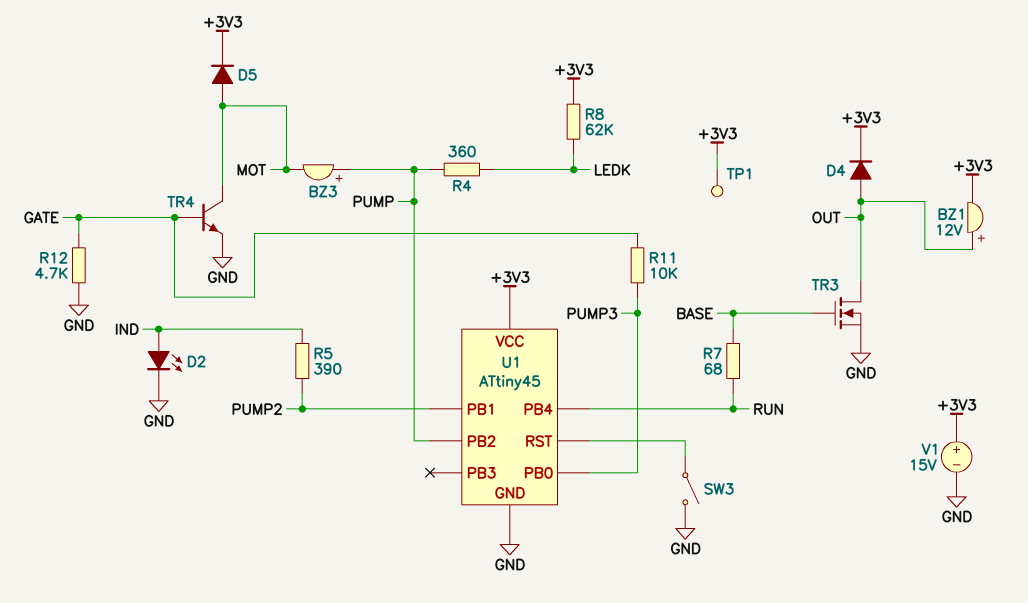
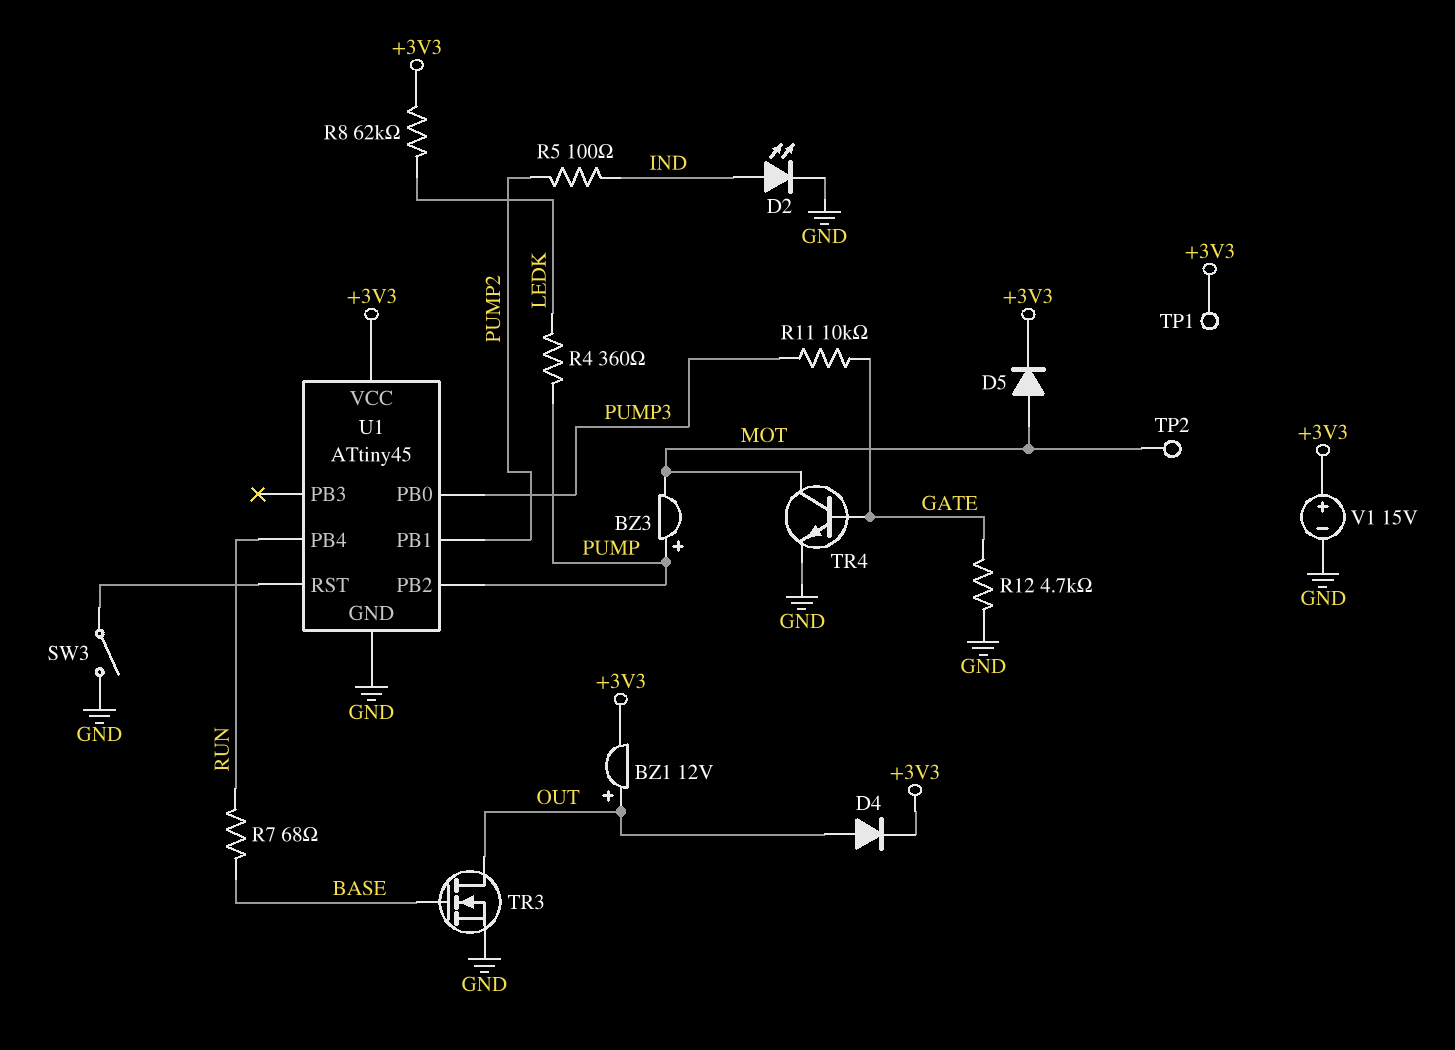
R5: 390 (IND, PUMP2) -> 100 (IND, PUMP2)
TP2: none -> test point (MOT)

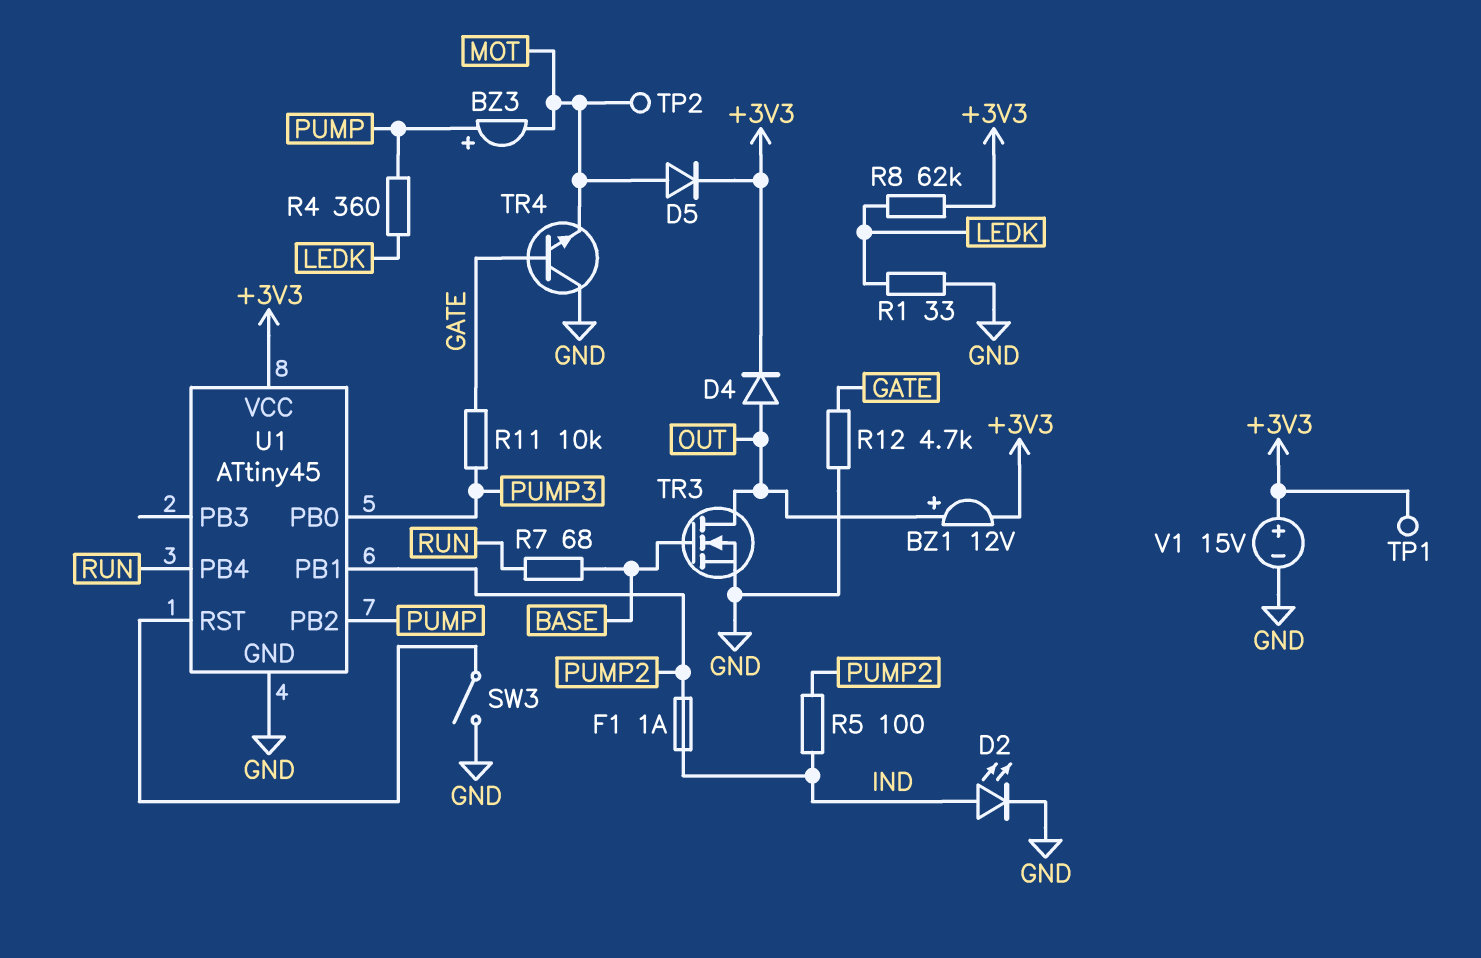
F1: none -> 1A (IND, PUMP2)
R1: none -> 33 (GND, LEDK)
TR4: NPN (B GATE, C MOT, E GND) -> NPN (B GATE, C GND, E MOT)

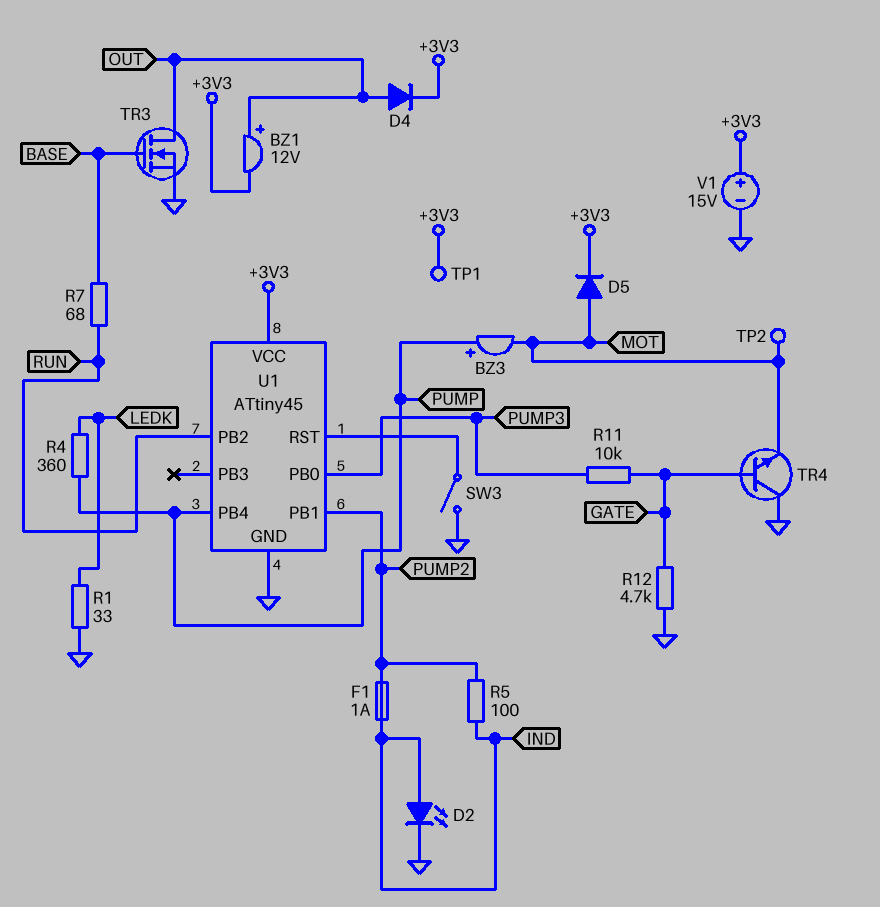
R8: 62k (+3V3, LEDK) -> none
U1 pin PB2: PUMP -> RUN
U1 pin PB4: RUN -> PUMP

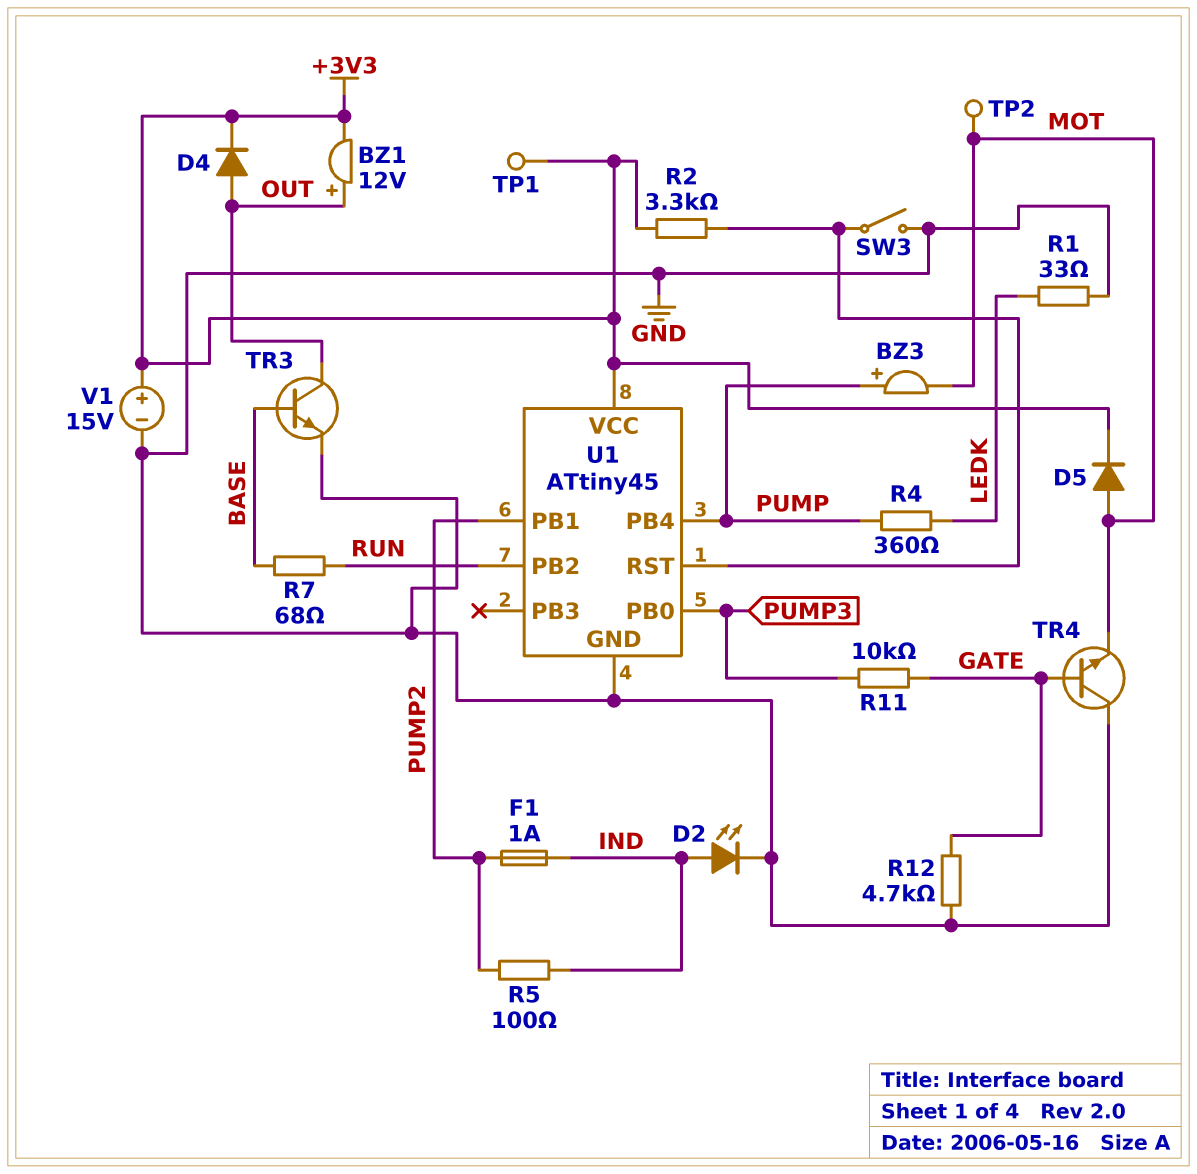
R2: none -> 3.3k (+3V3, U1/RST)
TR3: NMOS (G BASE, D OUT, S GND) -> NPN (B BASE, C OUT, E GND)

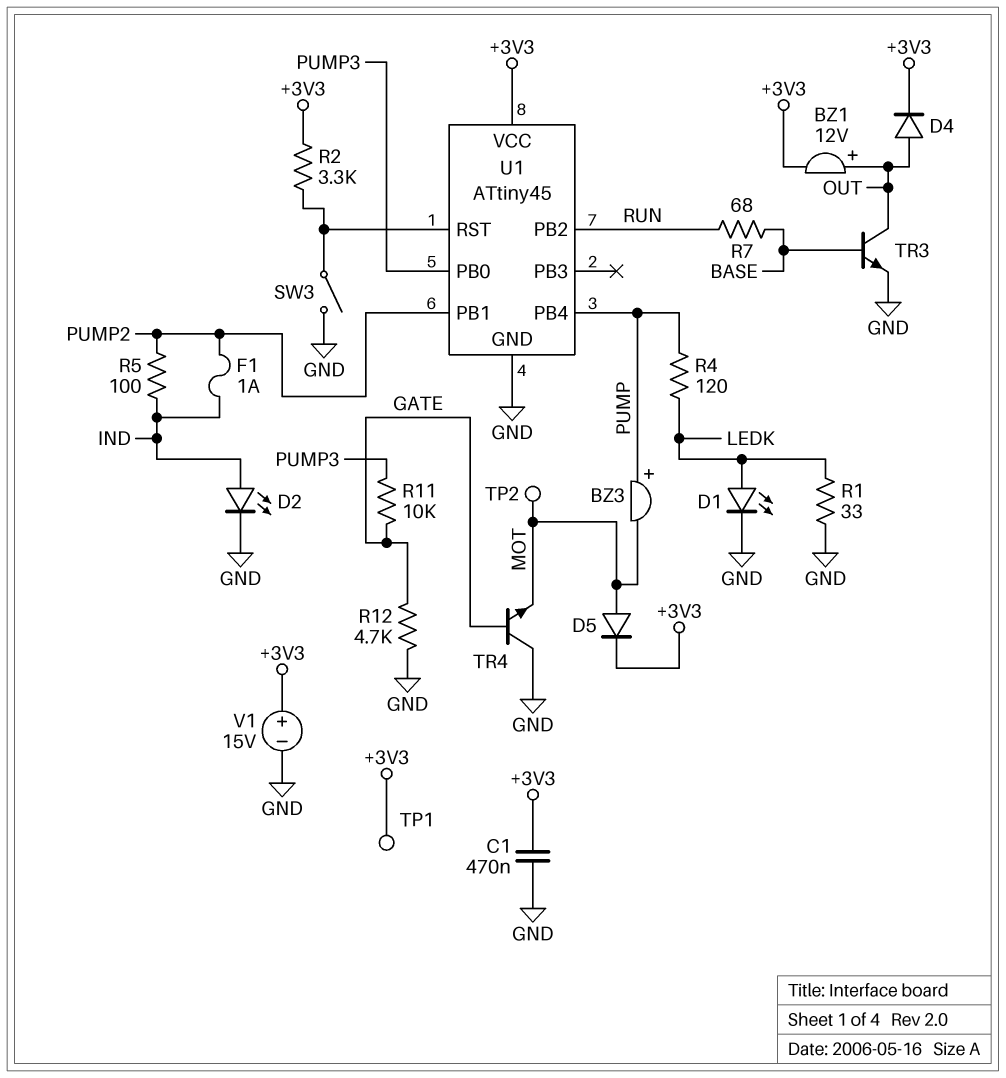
C1: none -> 470nF (+3V3, GND)
D1: none -> LED (A LEDK, K GND)
R4: 360 (LEDK, PUMP) -> 120 (LEDK, PUMP)

